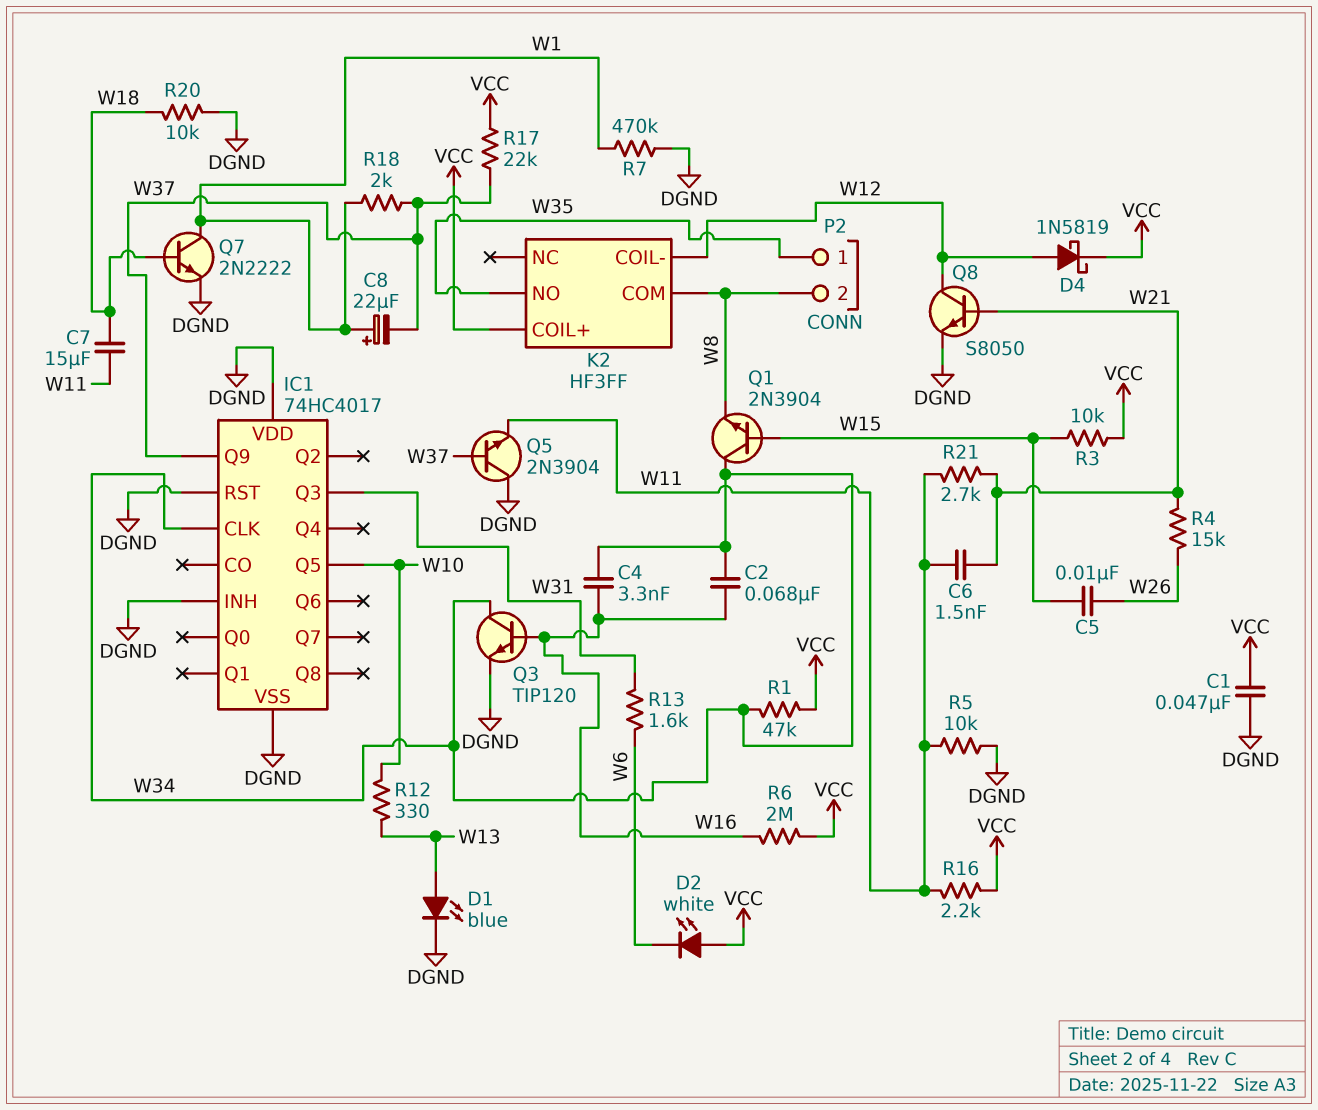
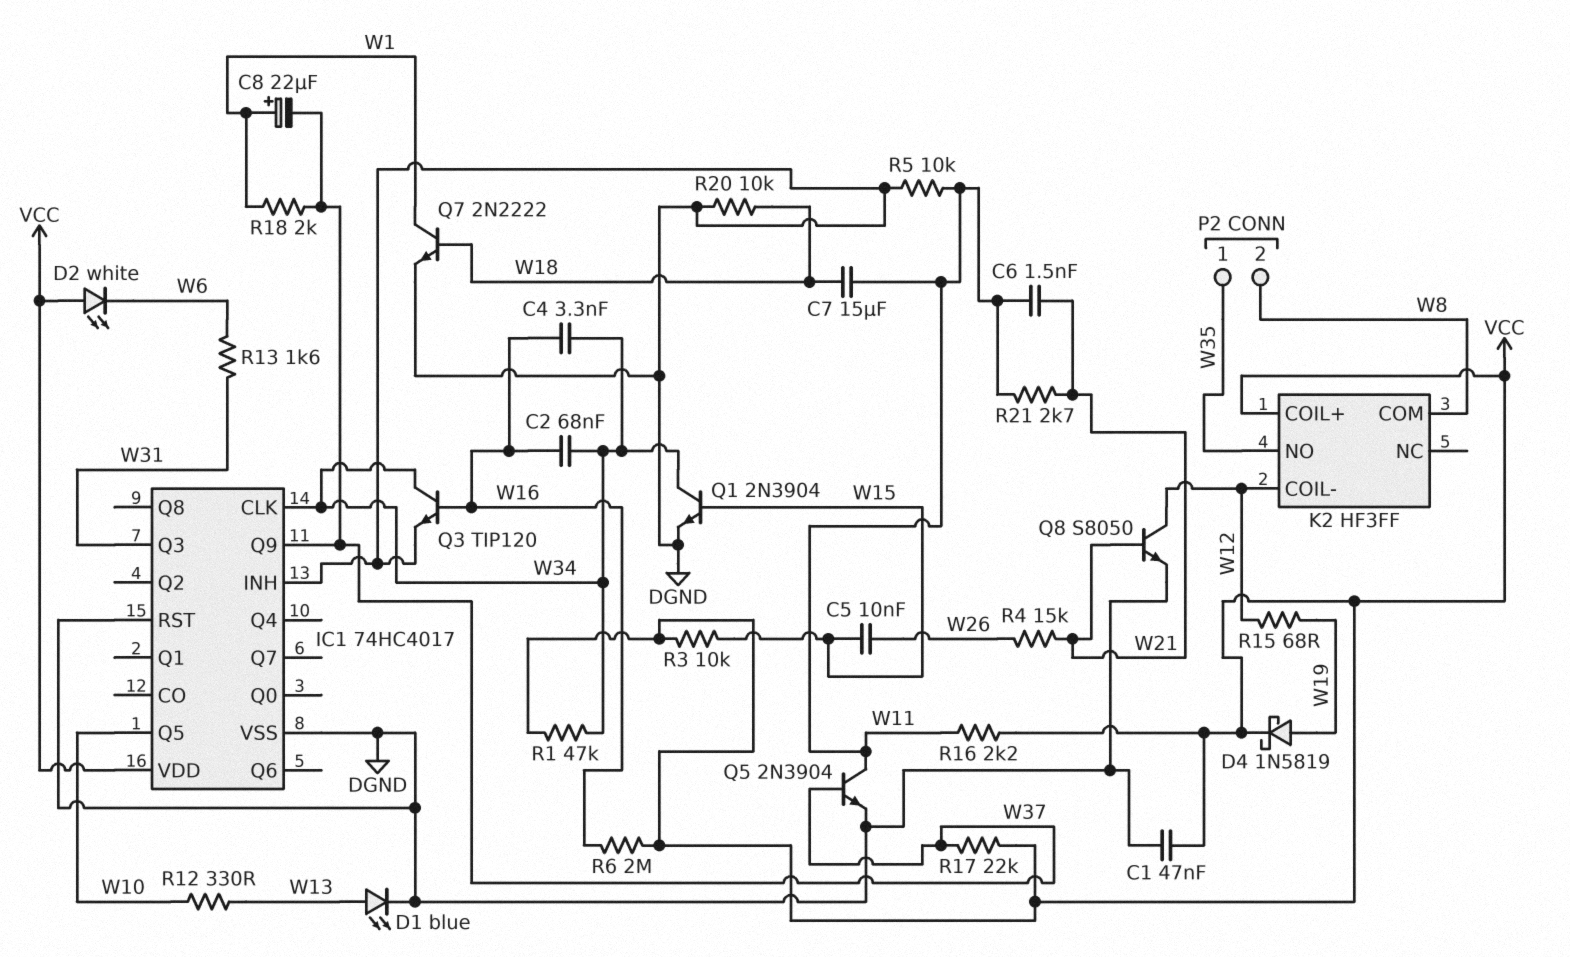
D4: schottky 1N5819 (A W12, K VCC) -> schottky 1N5819 (A W19, K VCC)
IC1 pin VDD: DGND -> VCC
Q1: NPN 2N3904 (B W15, C W34, E W8) -> NPN 2N3904 (B W15, C W34, E DGND)
Q5: NPN 2N3904 (B W37, C DGND, E W11) -> NPN 2N3904 (B W37, C W11, E DGND)
R7: 470k (DGND, W1) -> none
R15: none -> 68 (W12, W19)

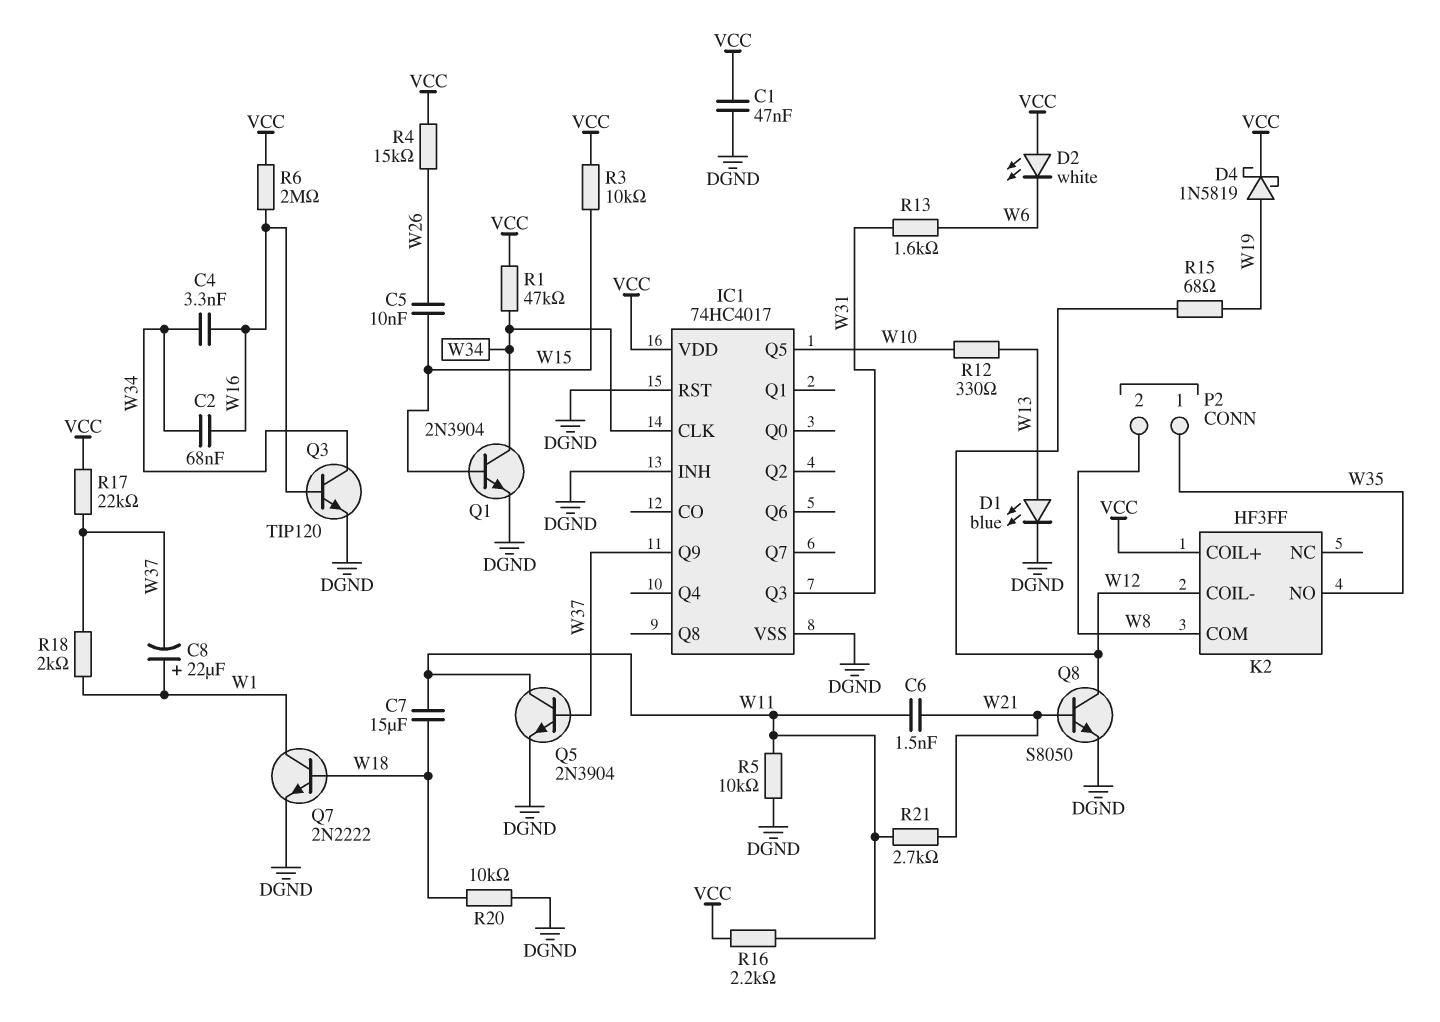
R4: 15k (W21, W26) -> 15k (VCC, W26)

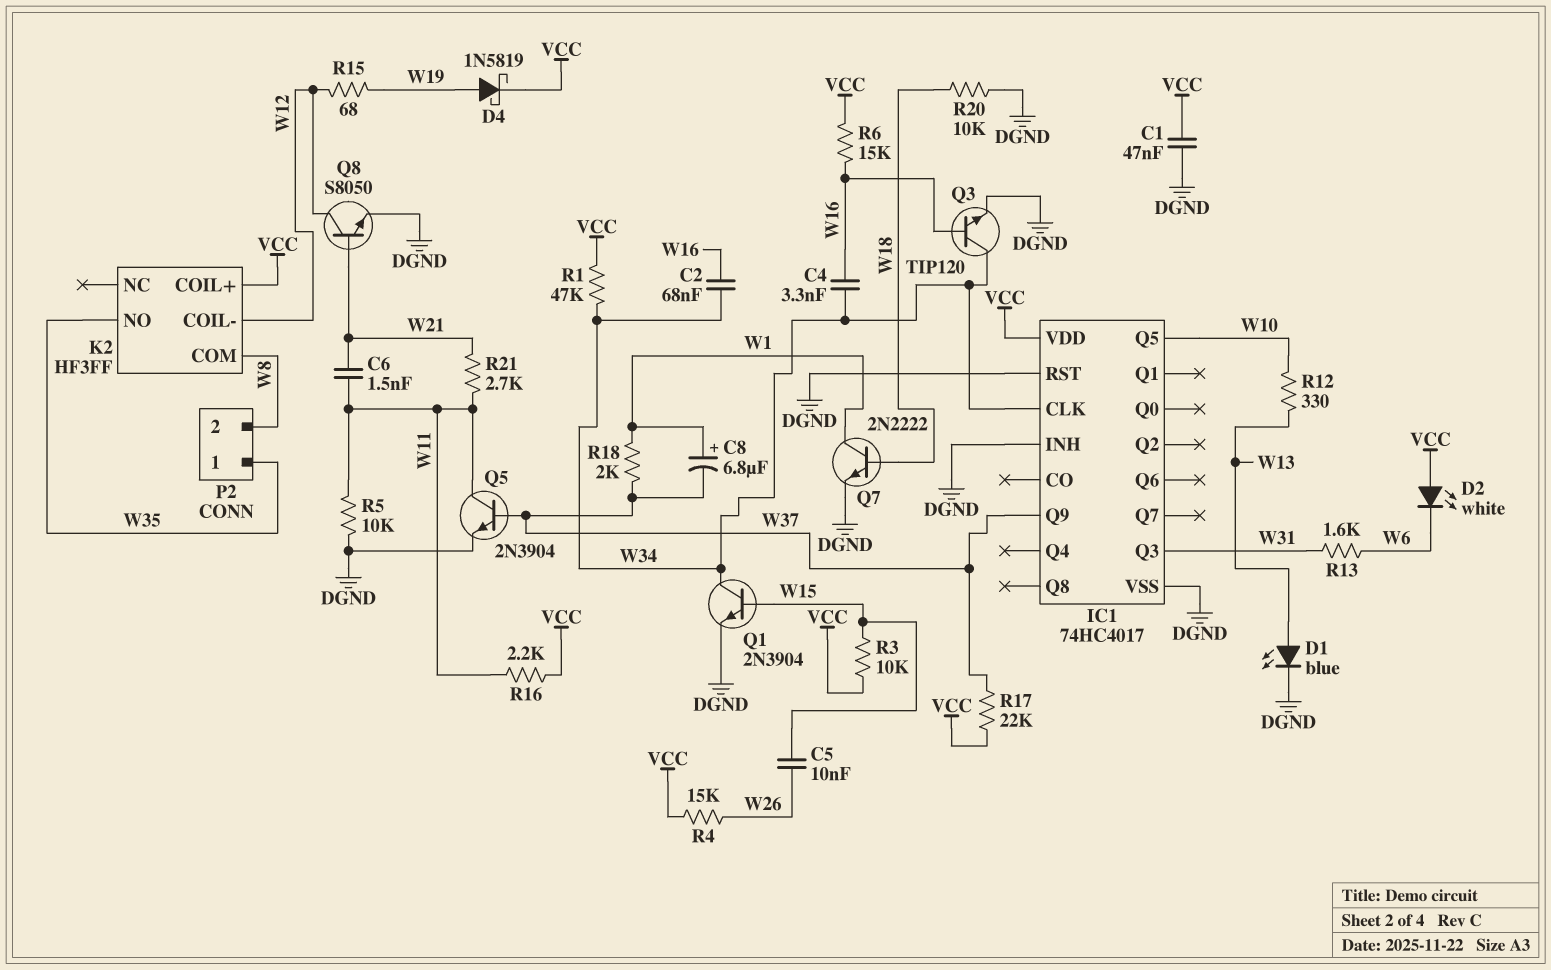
C7: 15uF (W11, W18) -> none
C8: 22uF (plus W1, minus W37) -> 6.8uF (plus W1, minus W37)
R6: 2M (VCC, W16) -> 15k (VCC, W16)

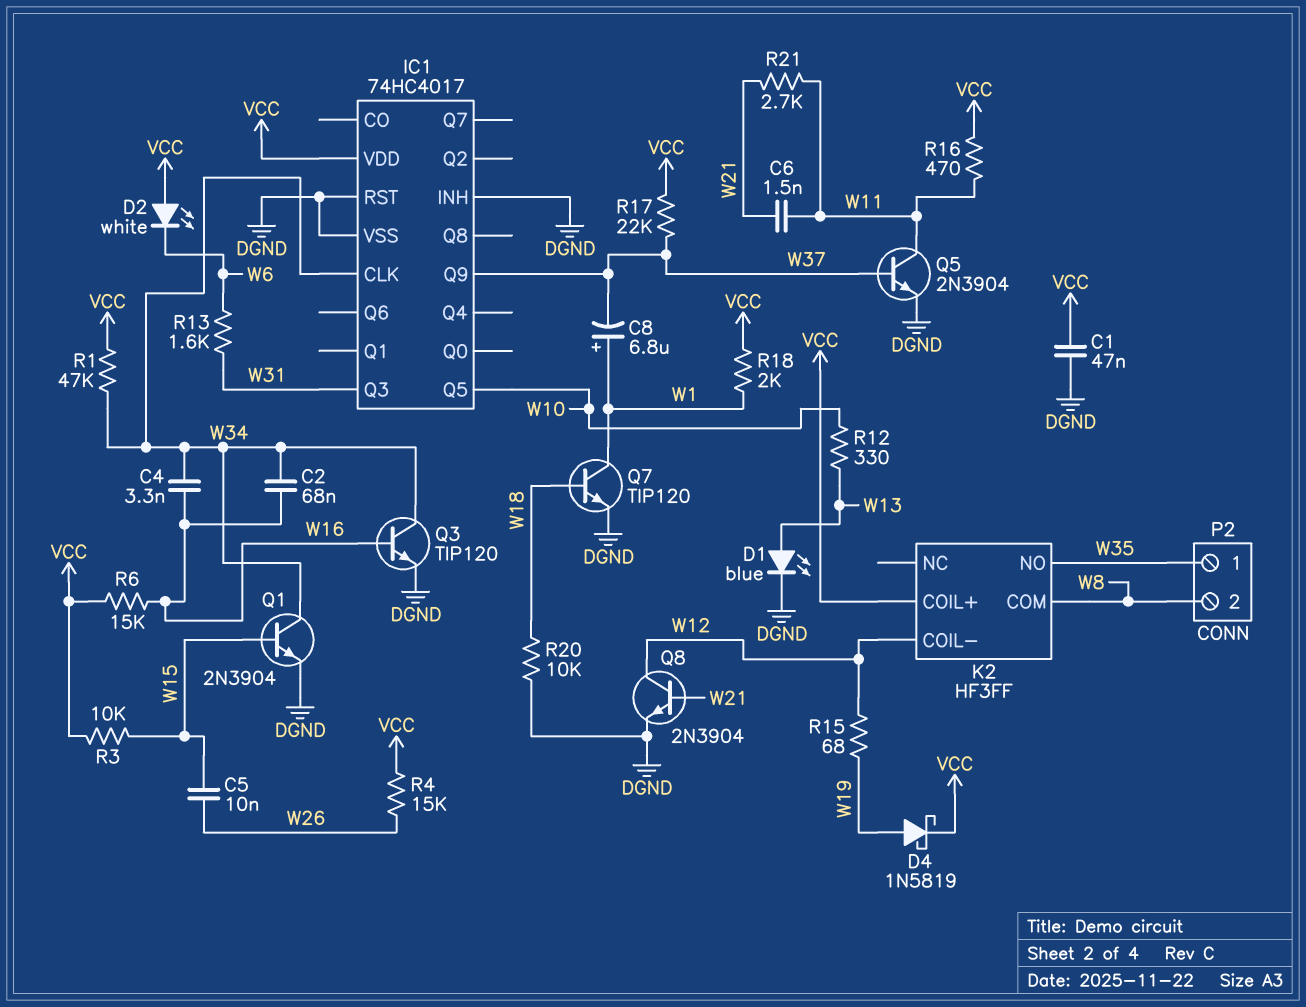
Q7: NPN 2N2222 (B W18, C W1, E DGND) -> NPN TIP120 (B W18, C W1, E DGND)
Q8: NPN S8050 (B W21, C W12, E DGND) -> NPN 2N3904 (B W21, C W12, E DGND)
R5: 10k (DGND, W11) -> none
R16: 2.2k (VCC, W11) -> 470 (VCC, W11)
R18: 2k (W1, W37) -> 2k (VCC, W1)

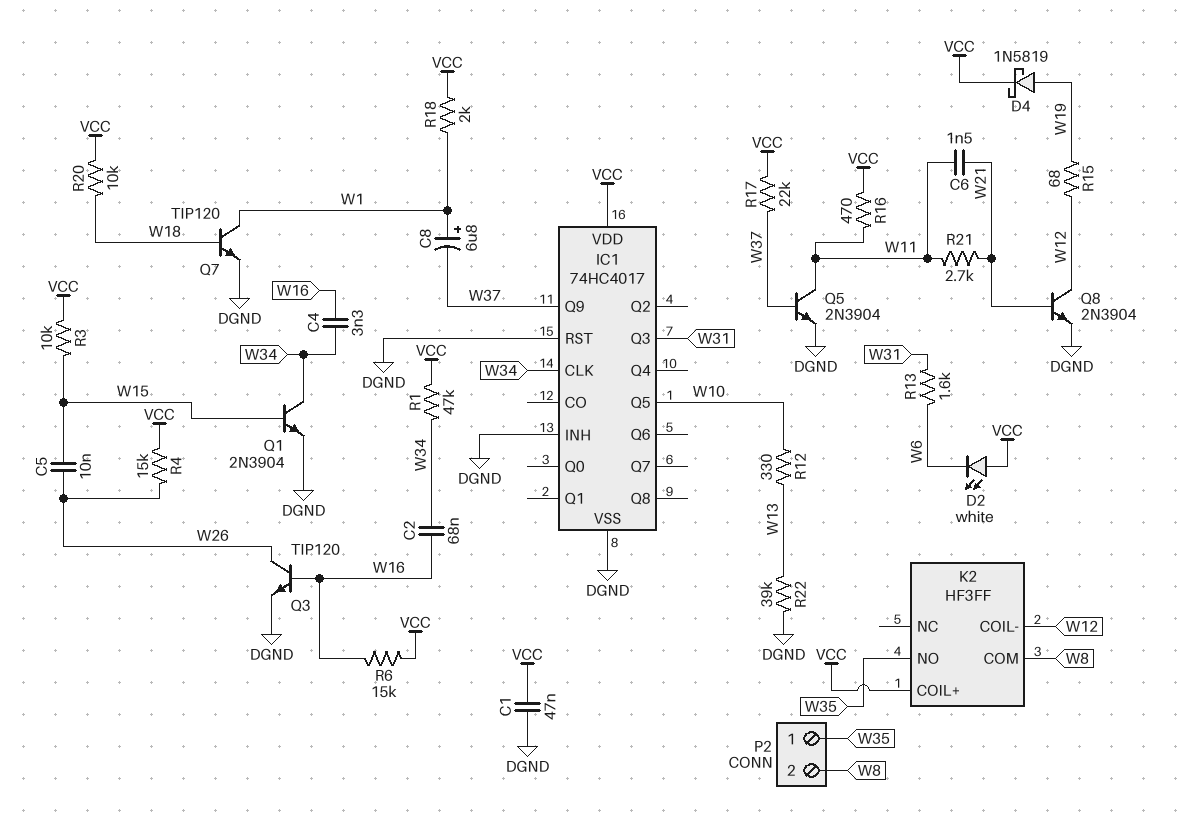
D1: LED blue (A W13, K DGND) -> none
Q3: NPN TIP120 (B W16, C W34, E DGND) -> NPN TIP120 (B W16, C W26, E DGND)
R20: 10k (DGND, W18) -> 10k (VCC, W18)
R22: none -> 39k (DGND, W13)

